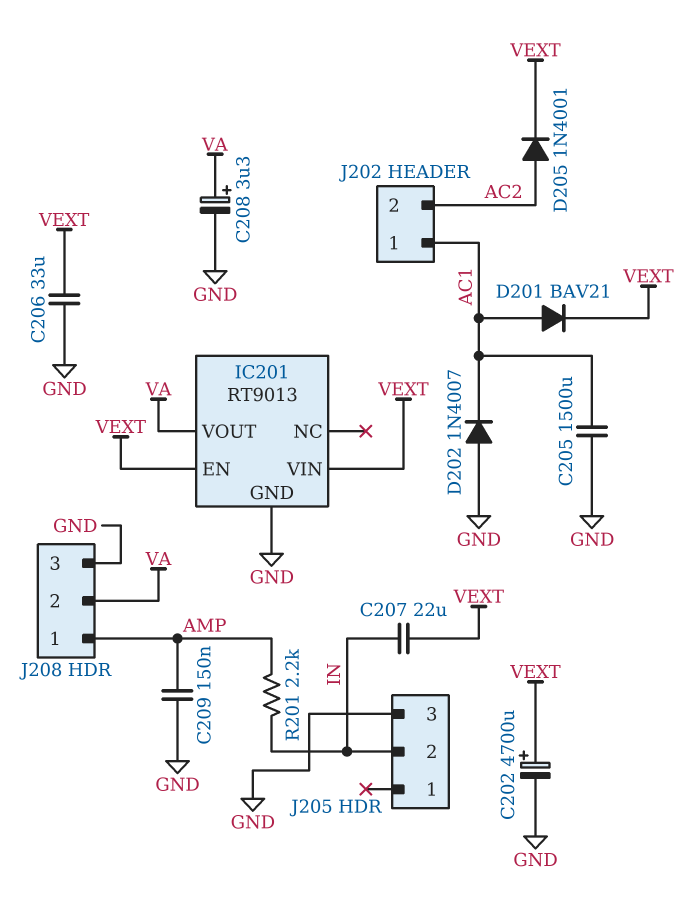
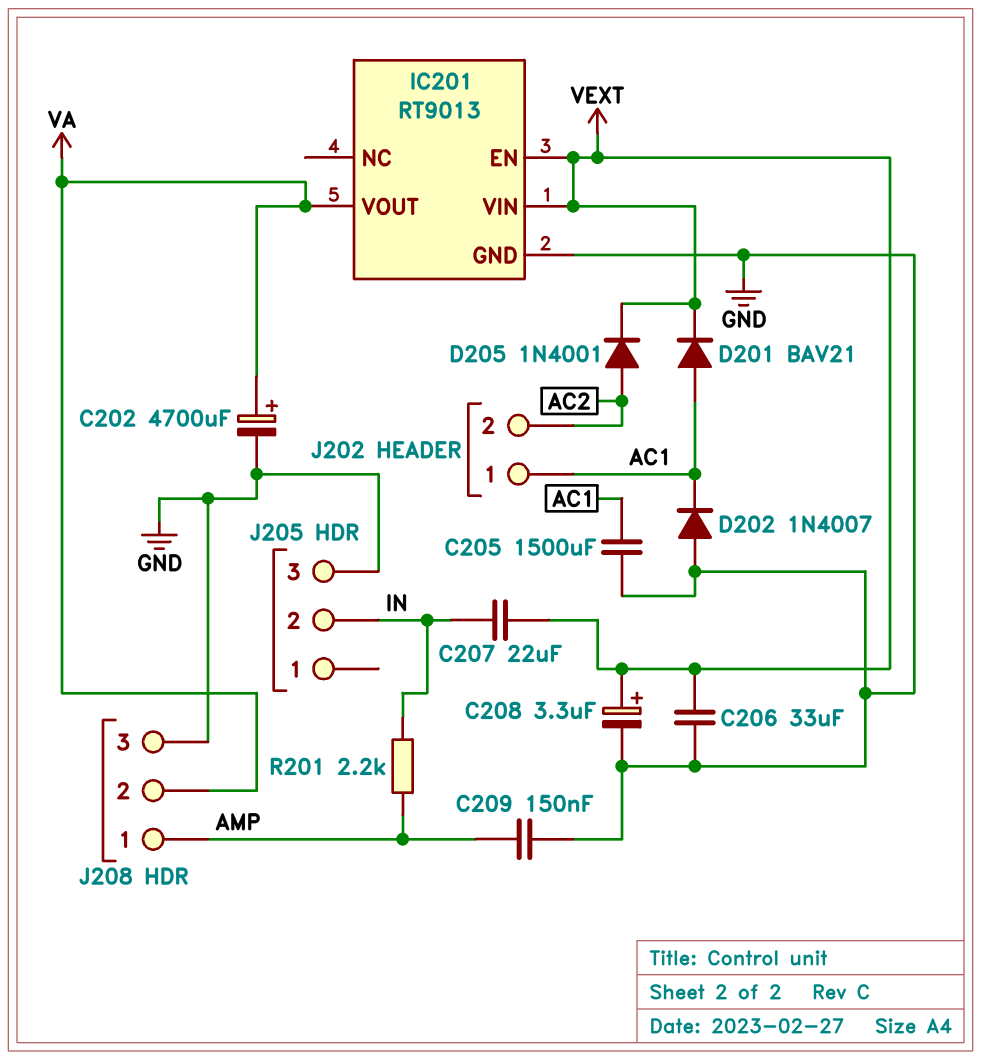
C202: 4700uF (plus VEXT, minus GND) -> 4700uF (plus VA, minus GND)
C208: 3.3uF (plus VA, minus GND) -> 3.3uF (plus VEXT, minus GND)

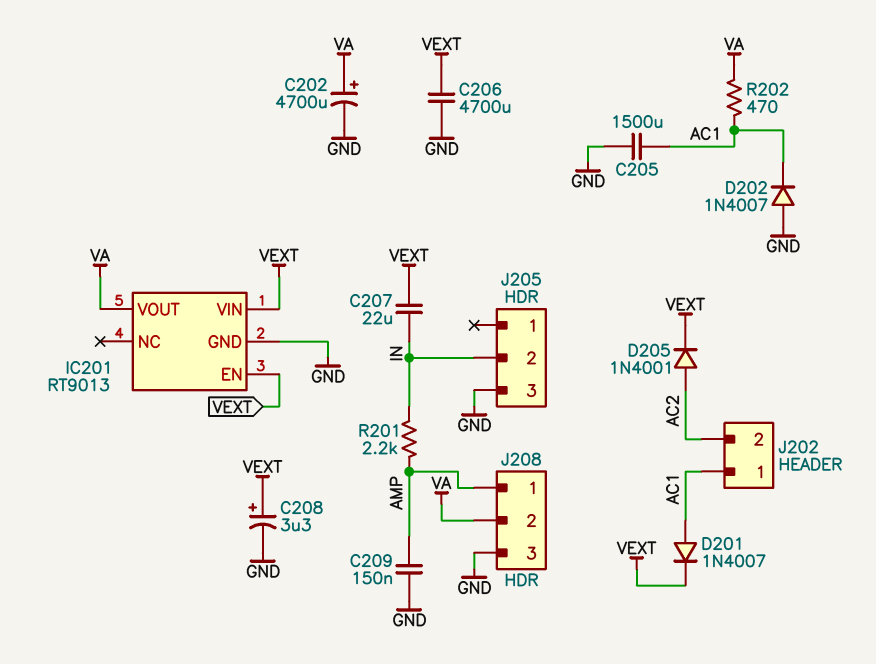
C206: 33uF (GND, VEXT) -> 4700uF (GND, VEXT)
D201: diode BAV21 (A AC1, K VEXT) -> diode 1N4007 (A AC1, K VEXT)
R202: none -> 470 (AC1, VA)

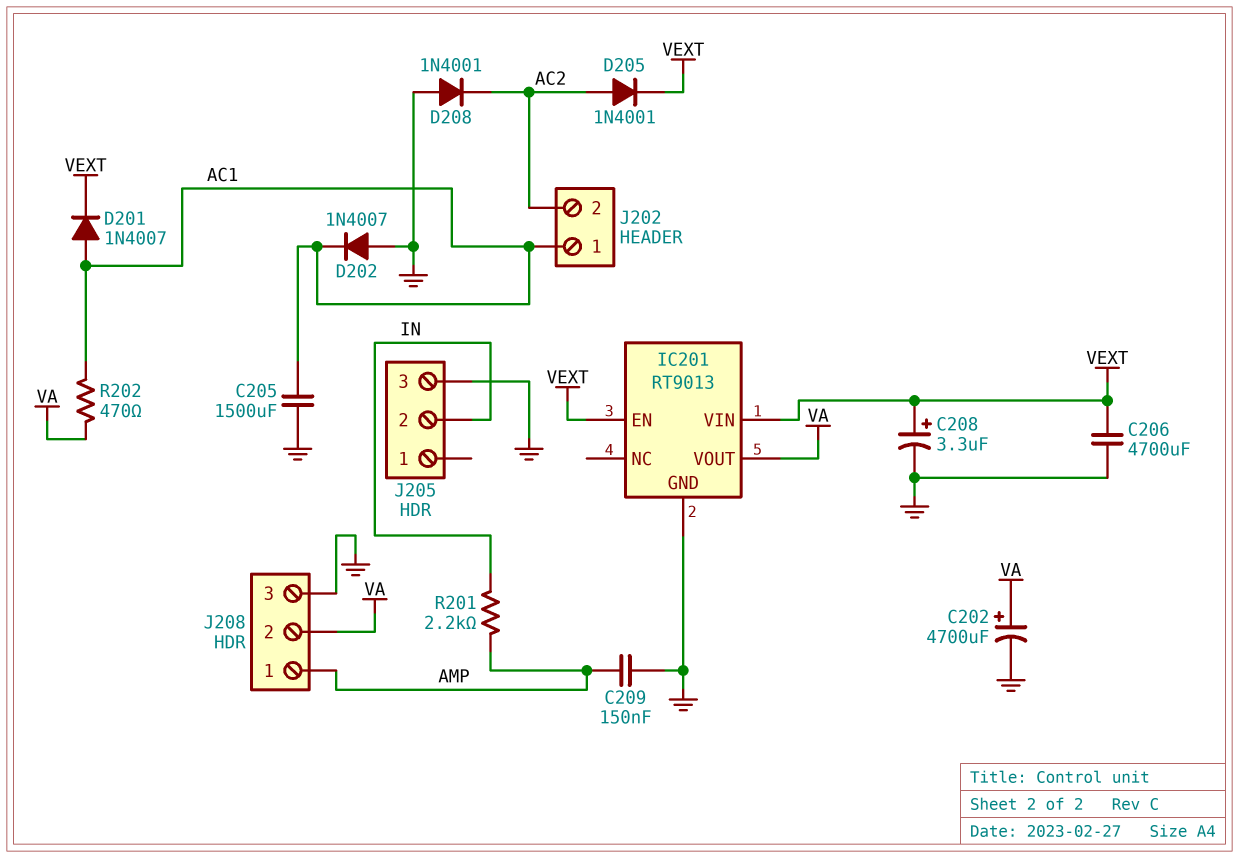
C207: 22uF (IN, VEXT) -> none
D208: none -> diode 1N4001 (A GND, K AC2)

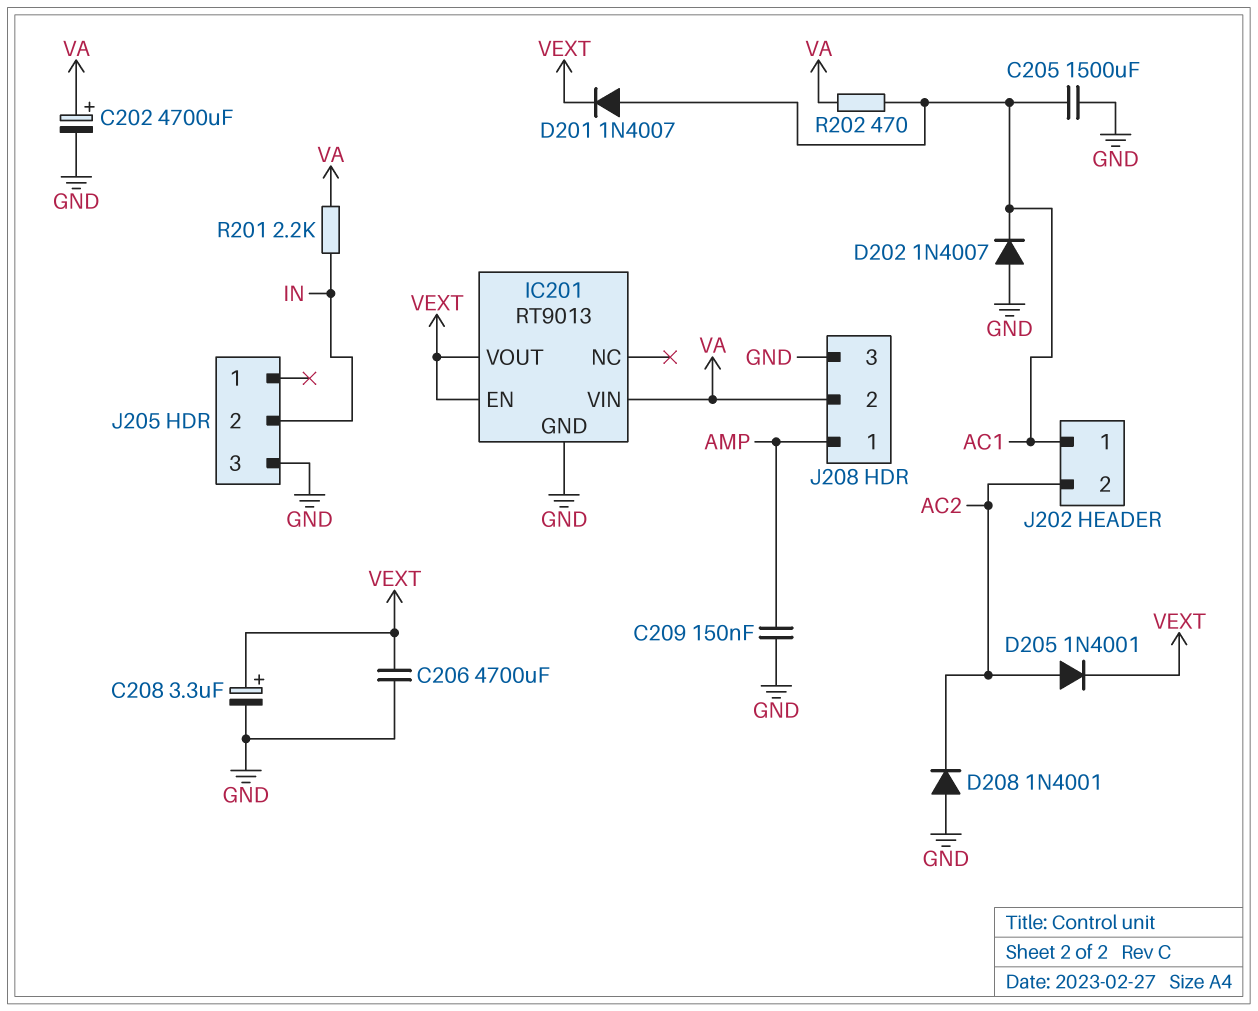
IC201 pin VIN: VEXT -> VA
IC201 pin VOUT: VA -> VEXT
R201: 2.2k (AMP, IN) -> 2.2k (IN, VA)

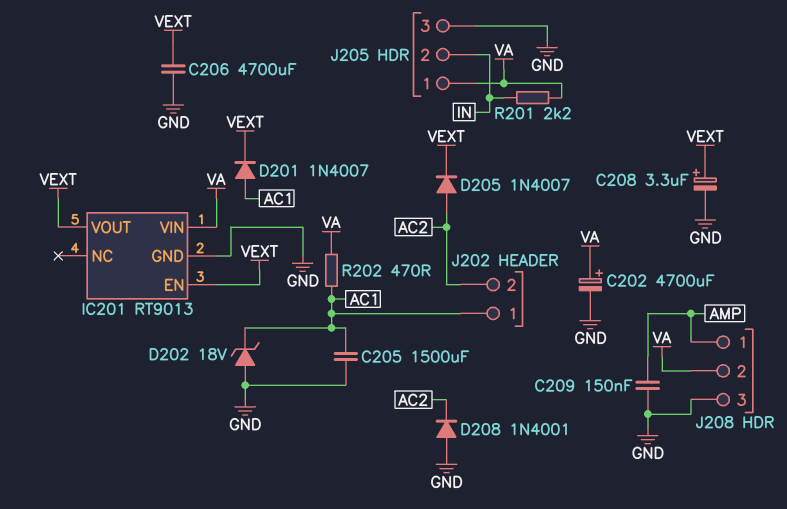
D202: diode 1N4007 (A GND, K AC1) -> zener 18V (A GND, K AC1)
D205: diode 1N4001 (A AC2, K VEXT) -> diode 1N4007 (A AC2, K VEXT)
J205 pin 1: none -> VA

